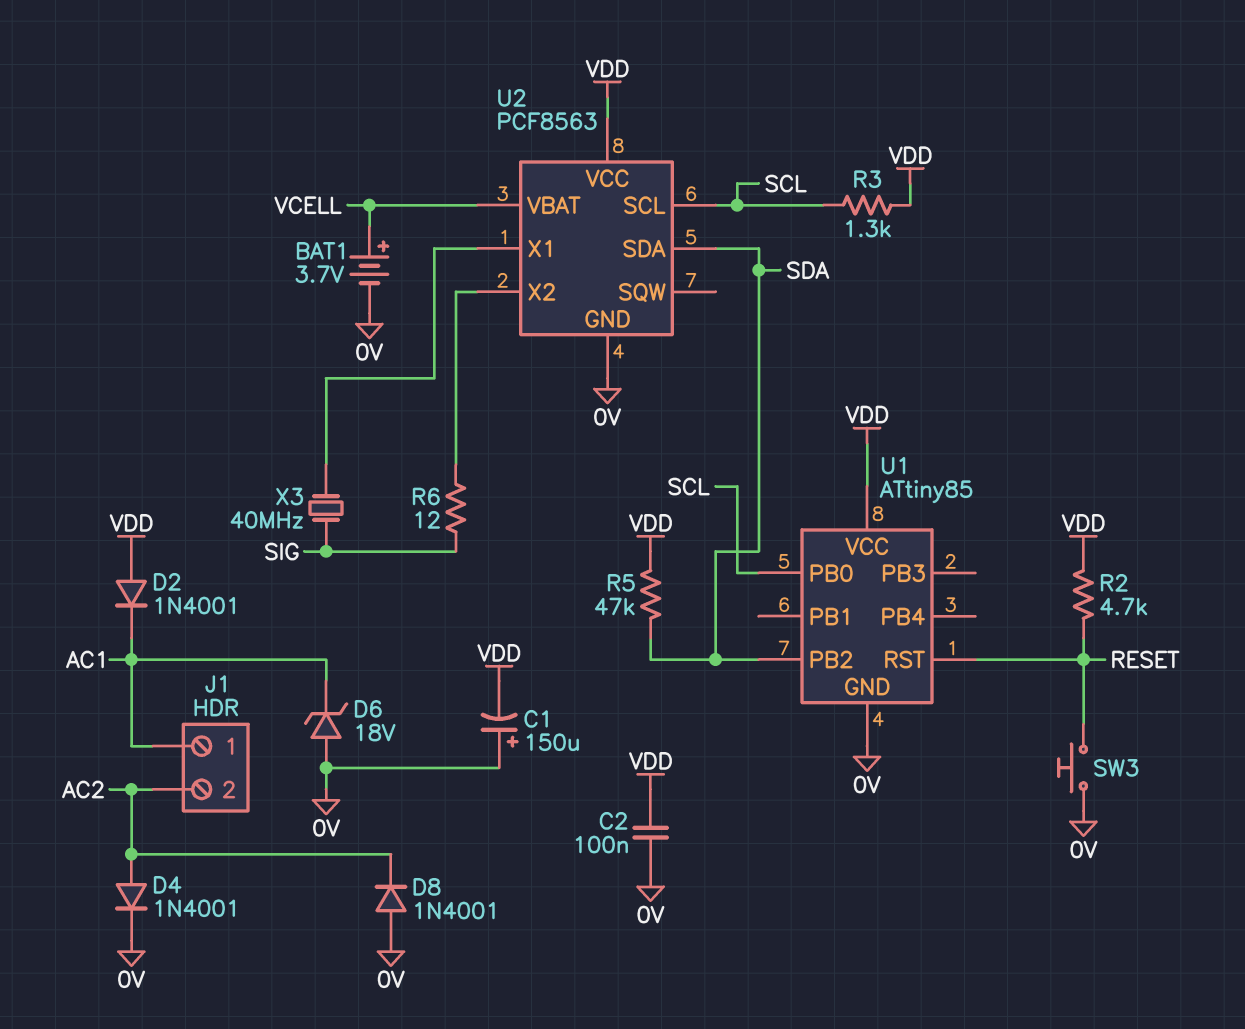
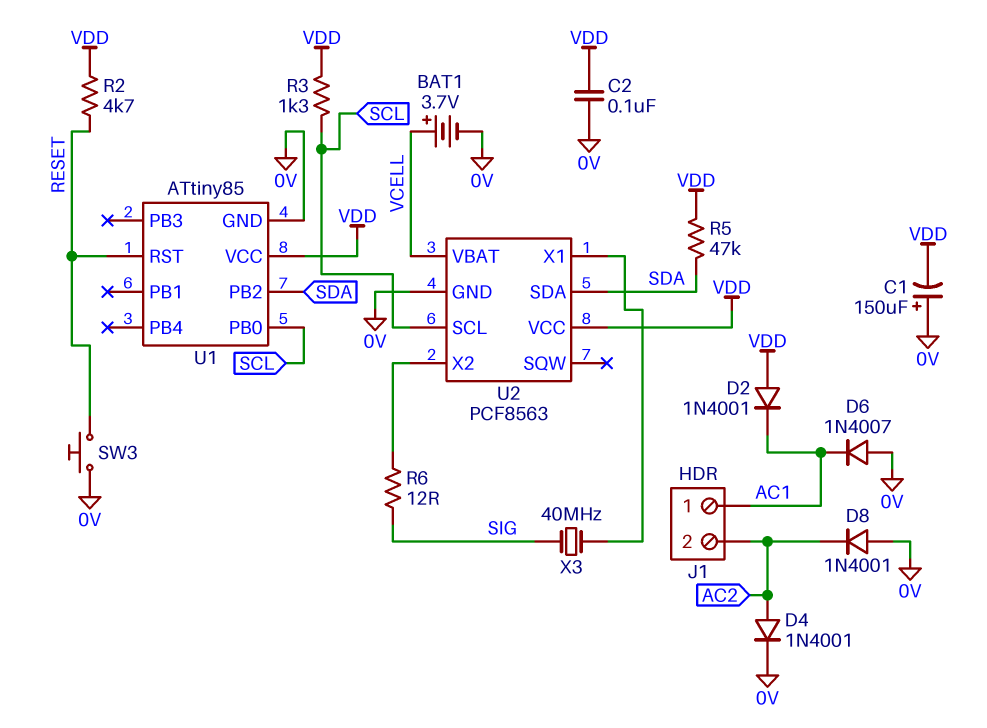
D6: zener 18V (A 0V, K AC1) -> diode 1N4007 (A 0V, K AC1)

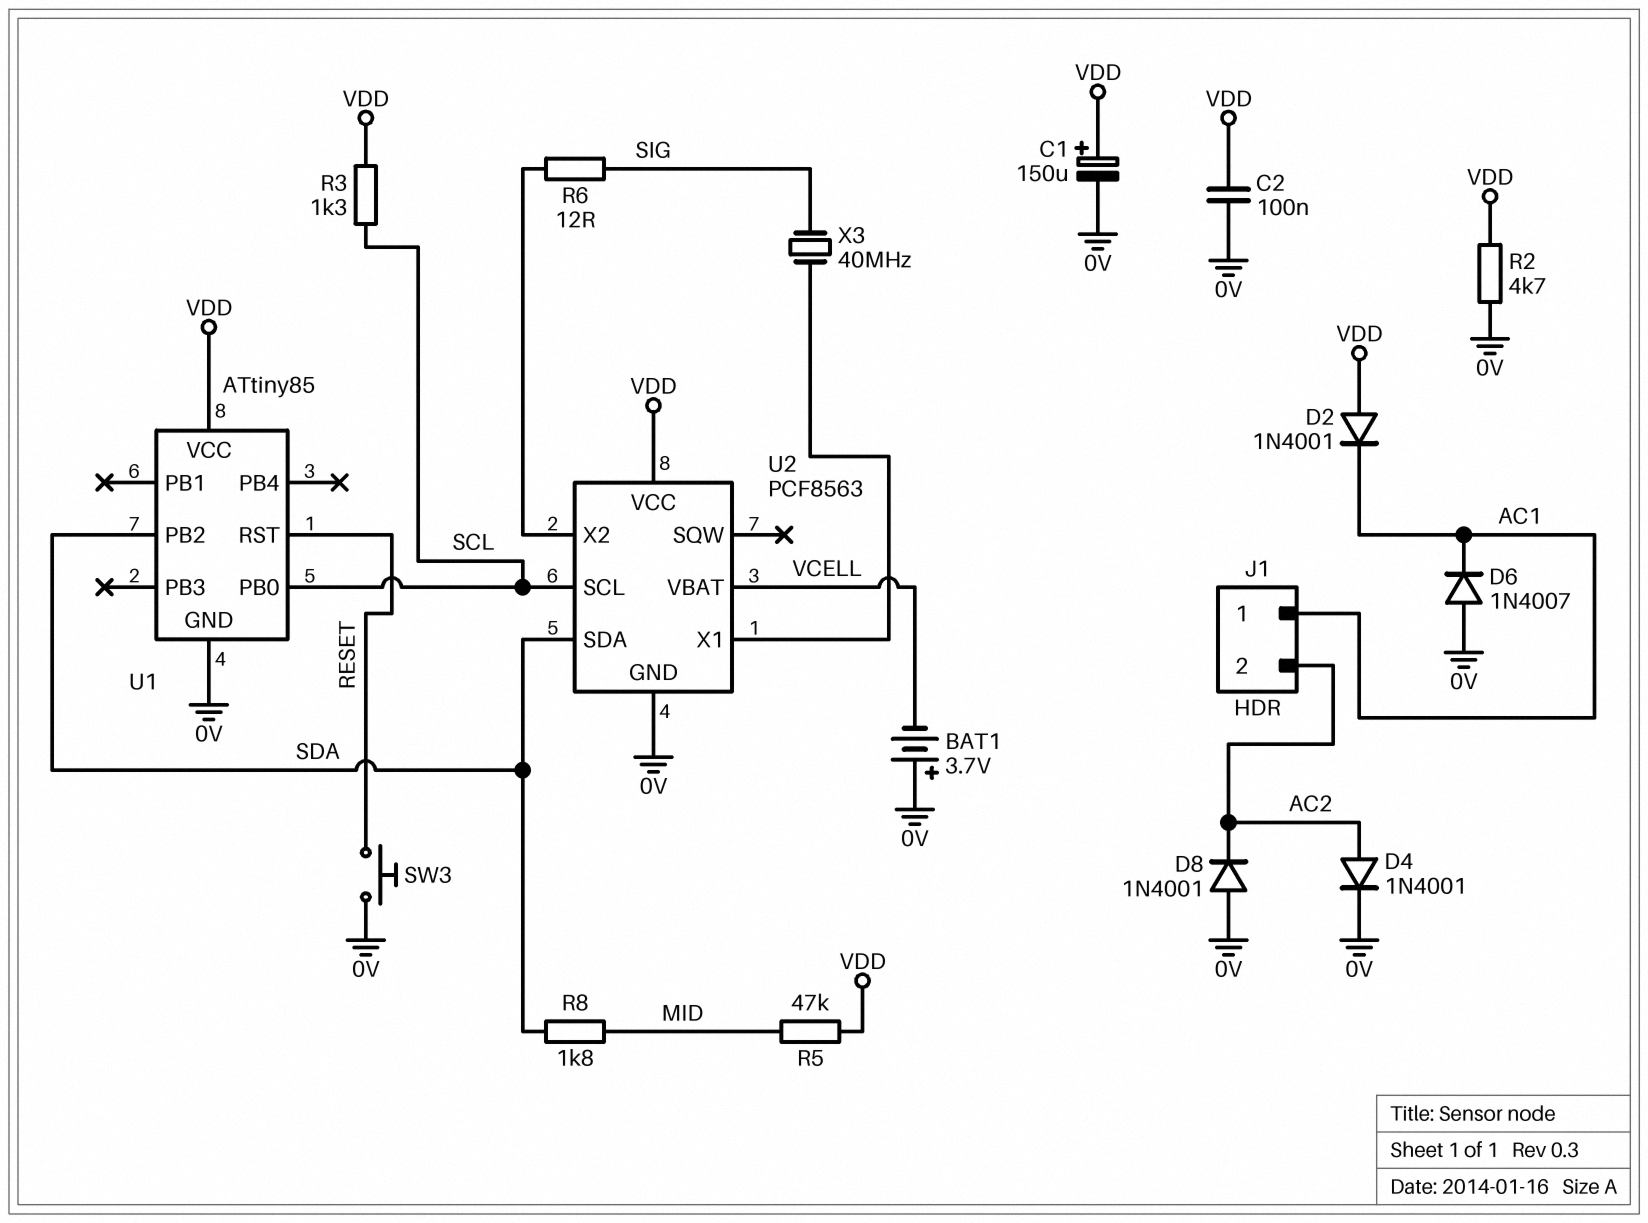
BAT1: 3.7V (plus VCELL, minus 0V) -> 3.7V (plus 0V, minus VCELL)
C1: 150uF (plus 0V, minus VDD) -> 150uF (plus VDD, minus 0V)
R2: 4.7k (RESET, VDD) -> 4.7k (0V, VDD)
R5: 47k (SDA, VDD) -> 47k (MID, VDD)
R8: none -> 1.8k (MID, SDA)

